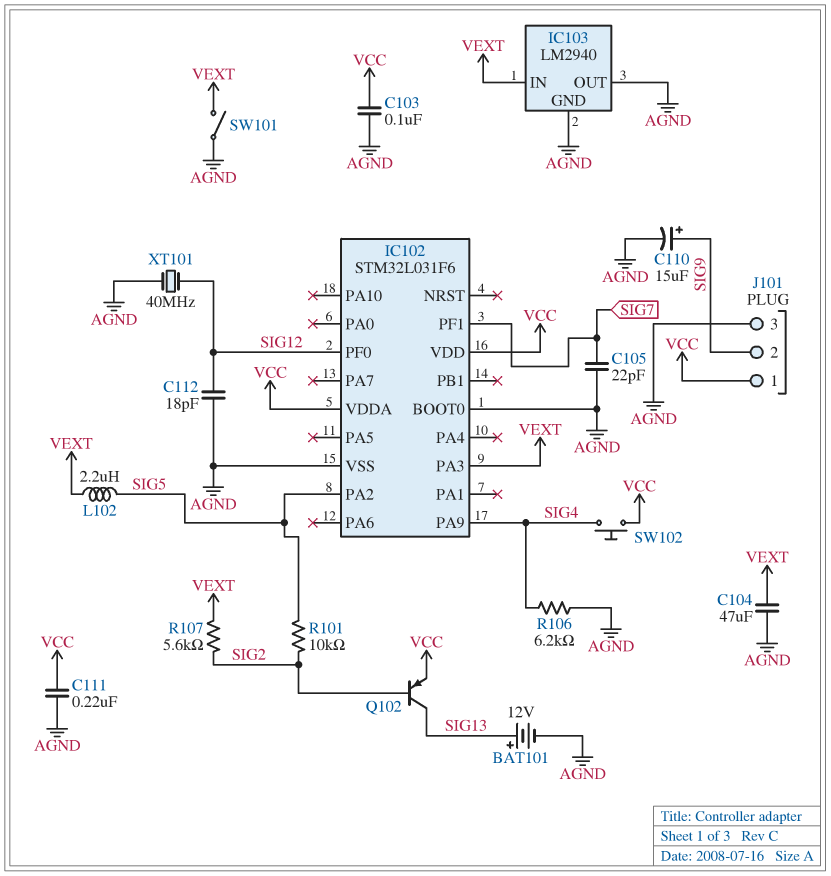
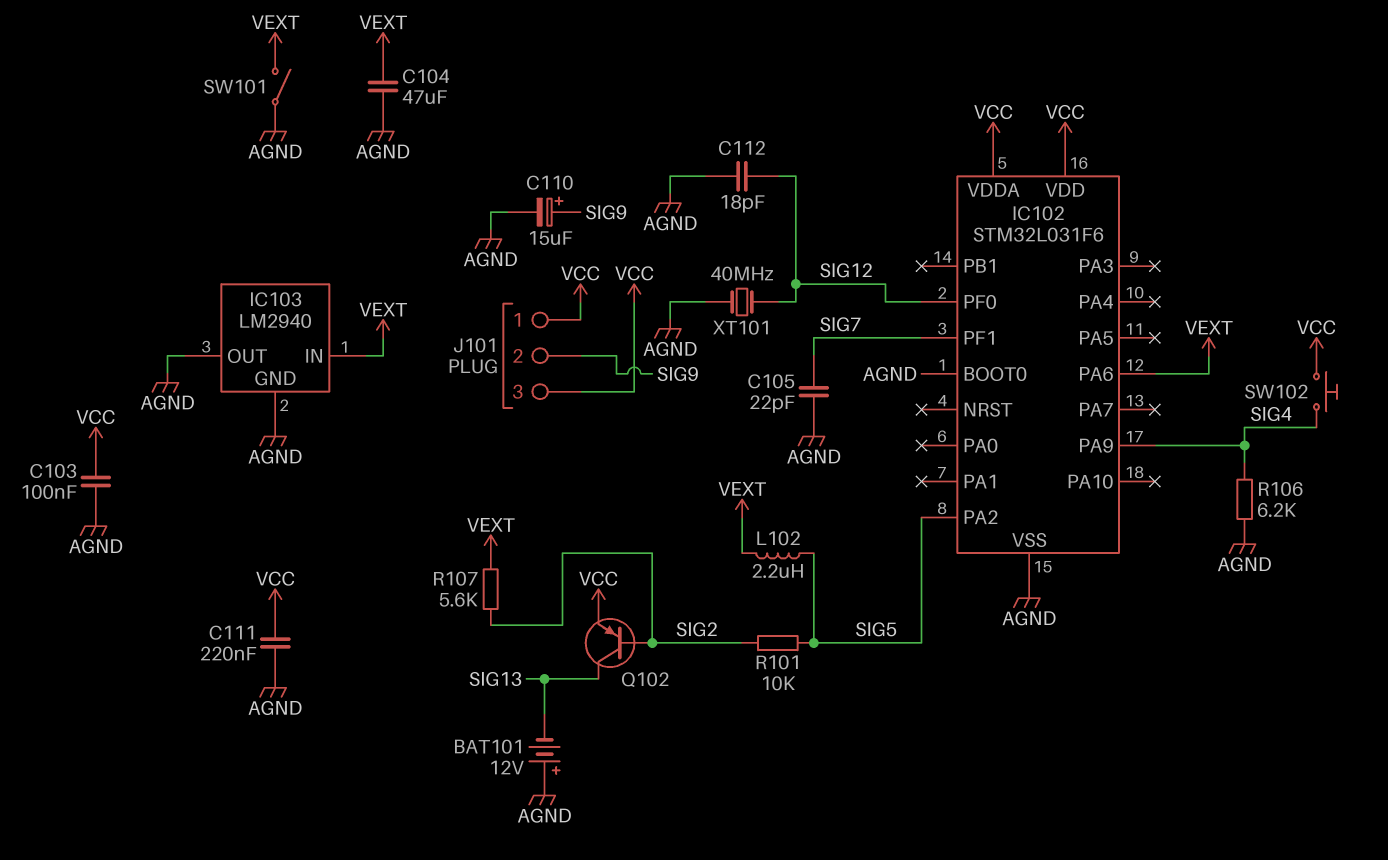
BAT101: 12V (plus SIG13, minus AGND) -> 12V (plus AGND, minus SIG13)
IC102 pin PA3: VEXT -> none
IC102 pin PA6: none -> VEXT
J101 pin 3: AGND -> VCC

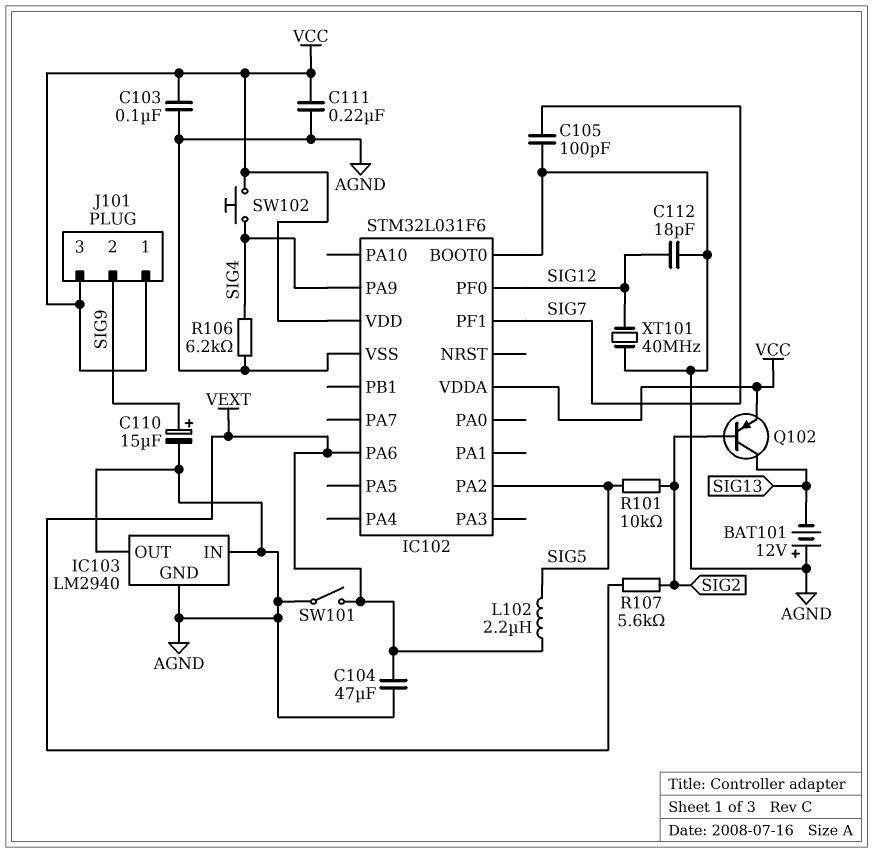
C105: 22pF (AGND, SIG7) -> 100pF (AGND, SIG7)
IC103 pin IN: VEXT -> AGND

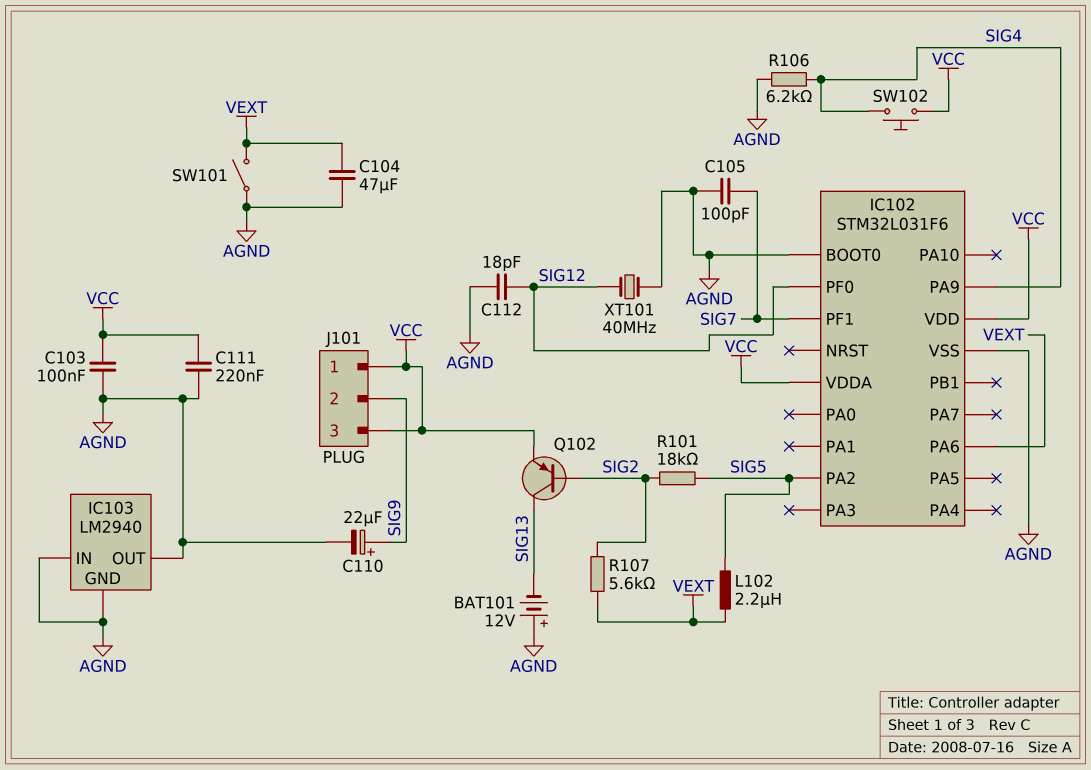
C110: 15uF (plus SIG9, minus AGND) -> 22uF (plus SIG9, minus AGND)
R101: 10k (SIG2, SIG5) -> 18k (SIG2, SIG5)

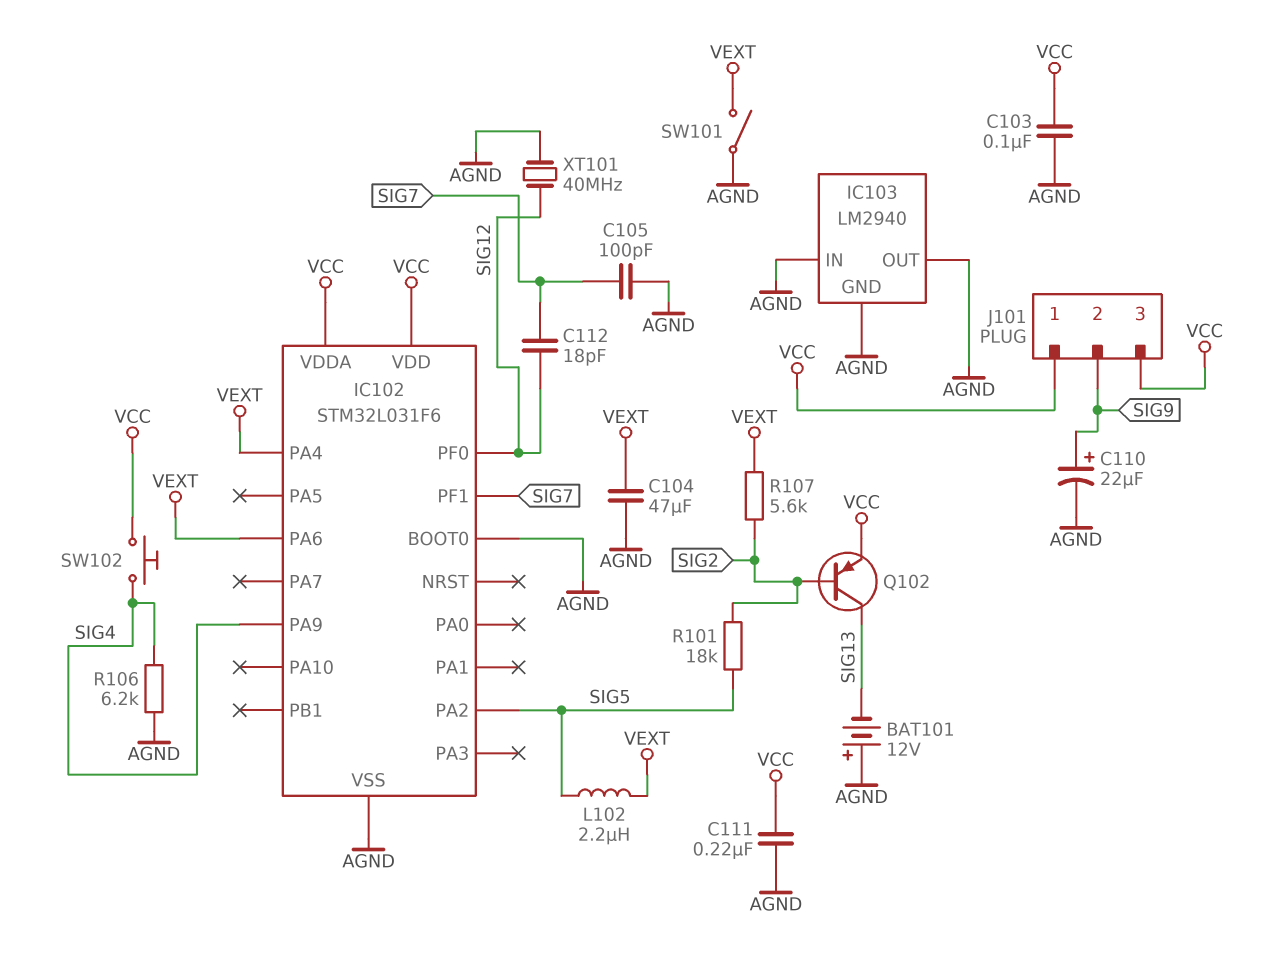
C112: 18pF (AGND, SIG12) -> 18pF (SIG7, SIG12)
IC102 pin PA4: none -> VEXT

